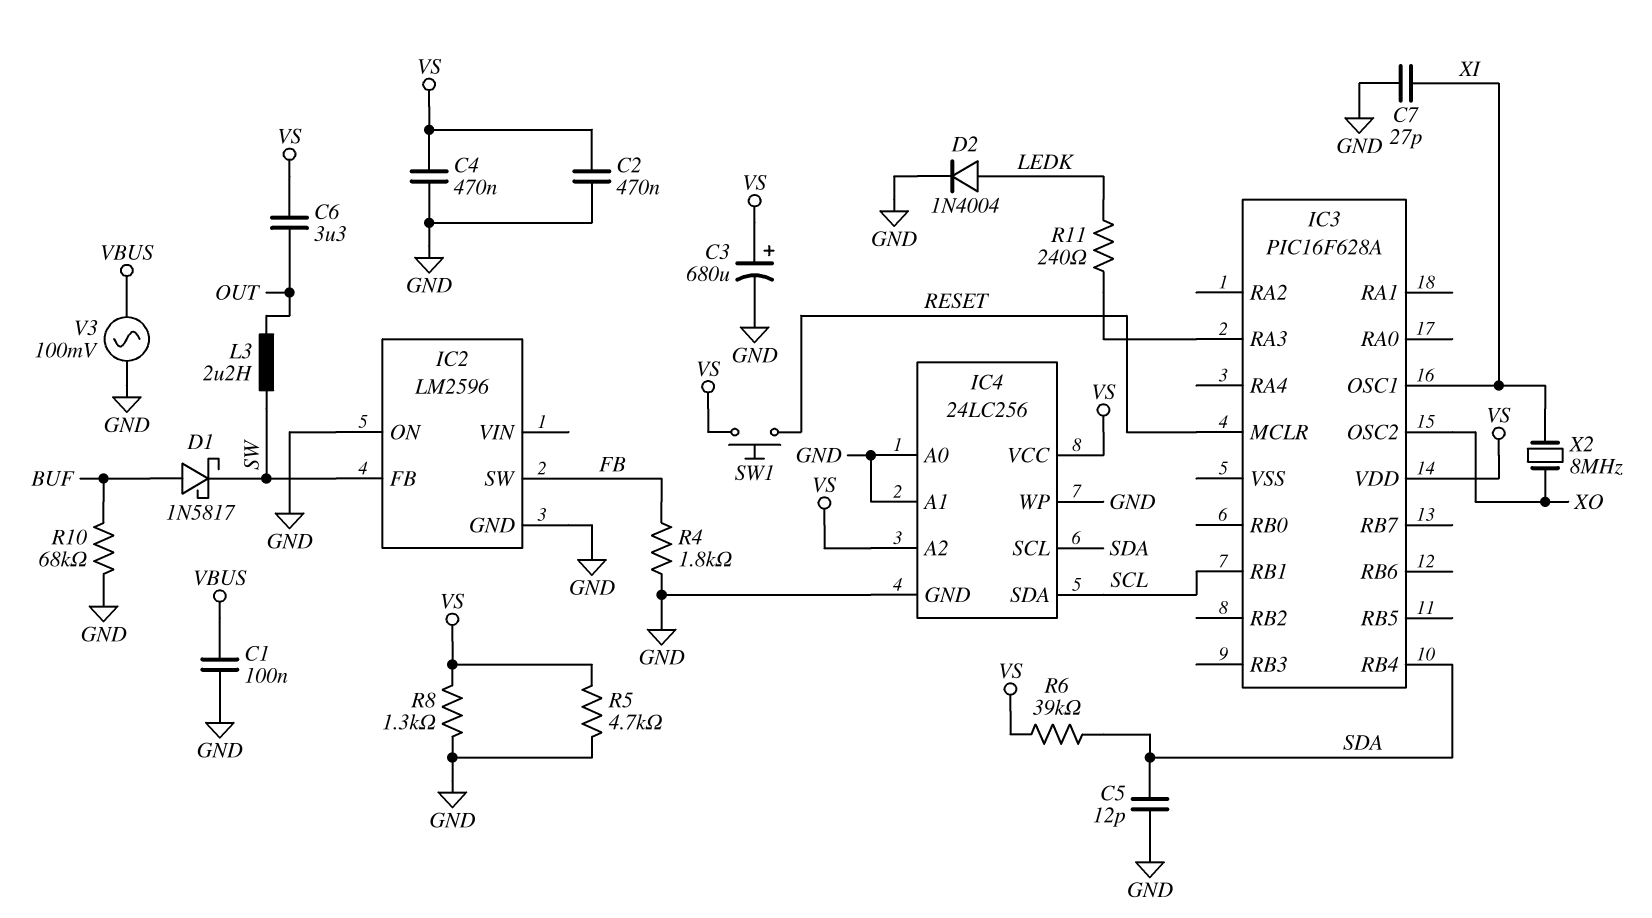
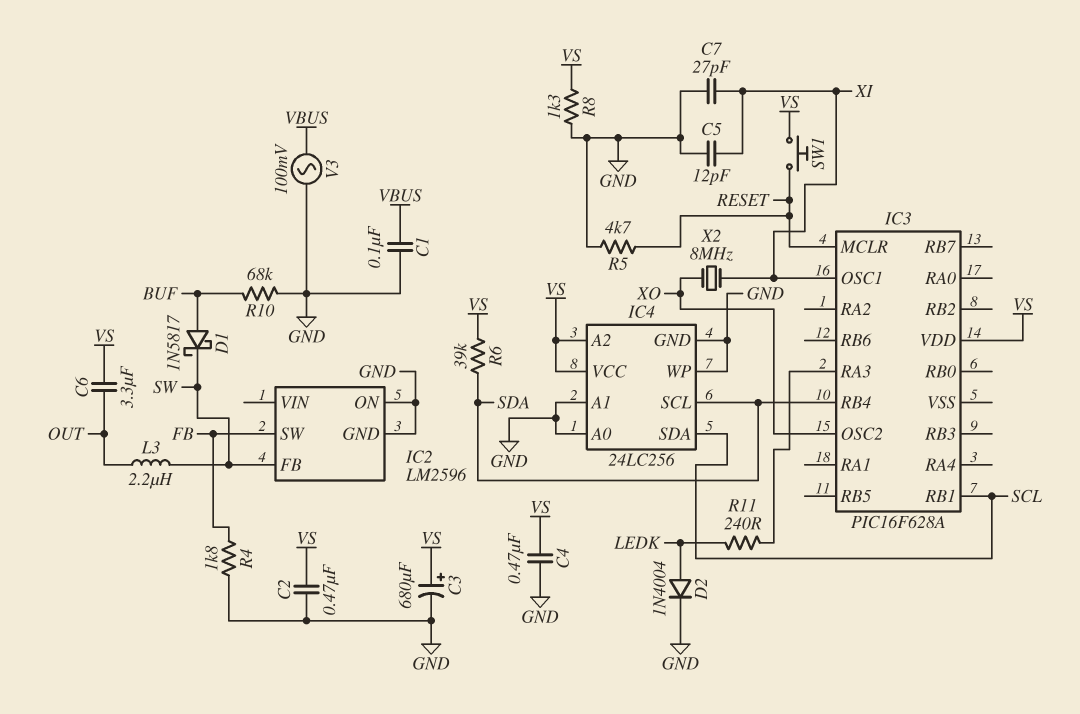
C5: 12pF (GND, SDA) -> 12pF (GND, XI)
R5: 4.7k (GND, VS) -> 4.7k (GND, RESET)

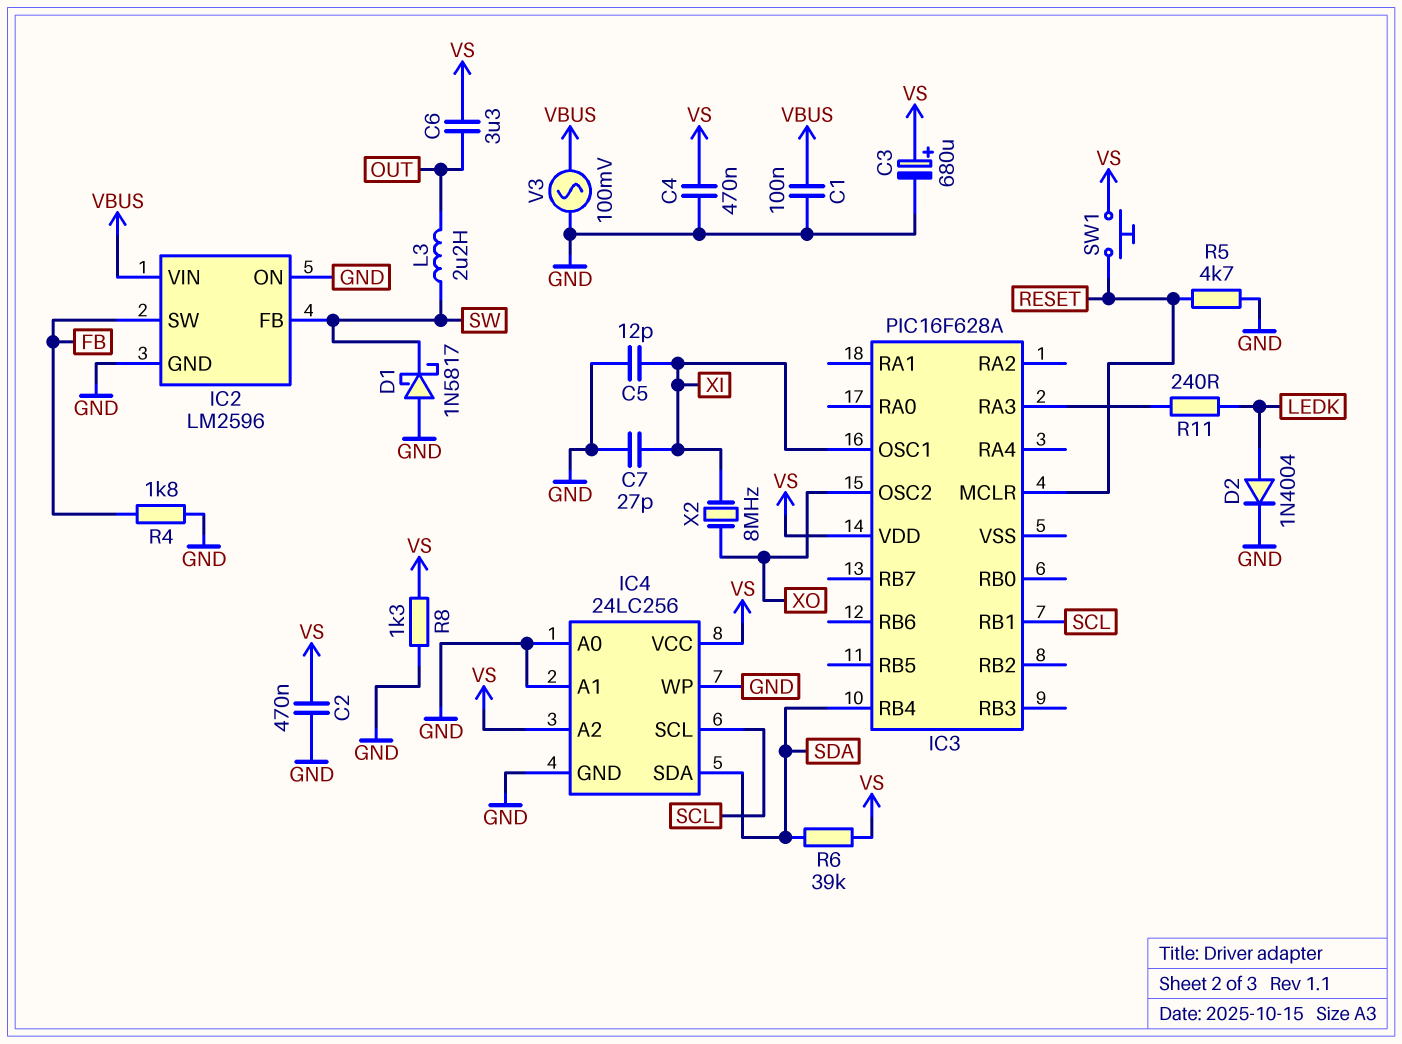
D1: schottky 1N5817 (A BUF, K SW) -> schottky 1N5817 (A GND, K SW)
IC2 pin VIN: none -> VBUS
IC4 pin SCL: SDA -> SCL
IC4 pin SDA: SCL -> SDA
R10: 68k (BUF, GND) -> none

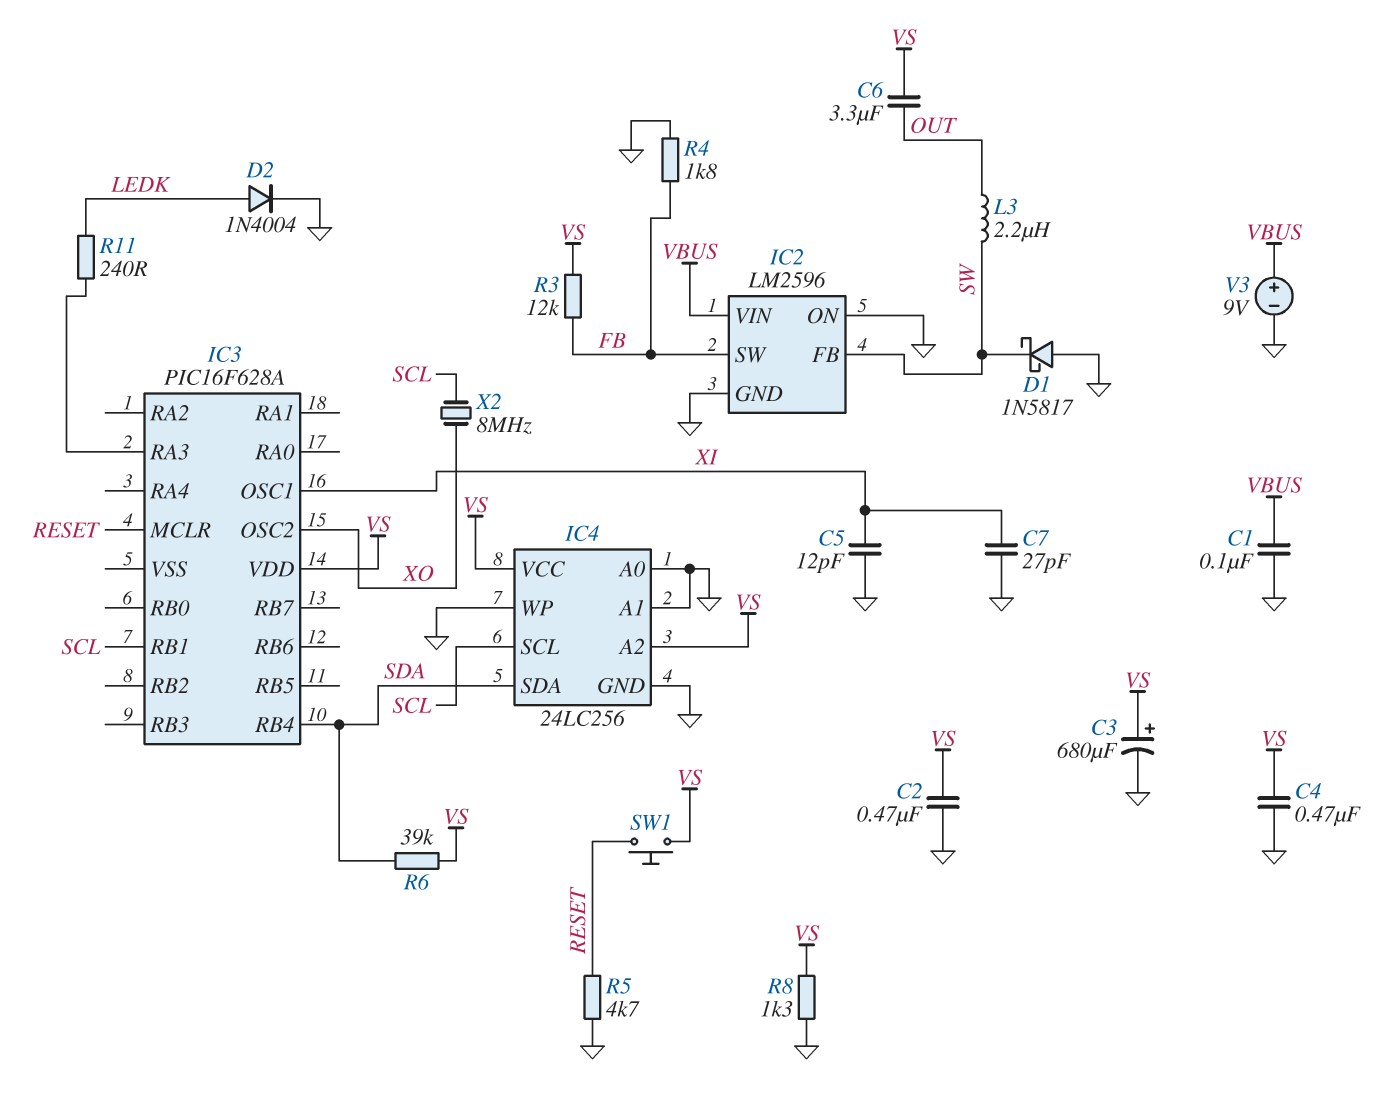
R3: none -> 12k (FB, VS)
V3: AC 100mV (GND, VBUS) -> 9V (plus VBUS, minus GND)
X2: 8MHz (XI, XO) -> 8MHz (SCL, XO)

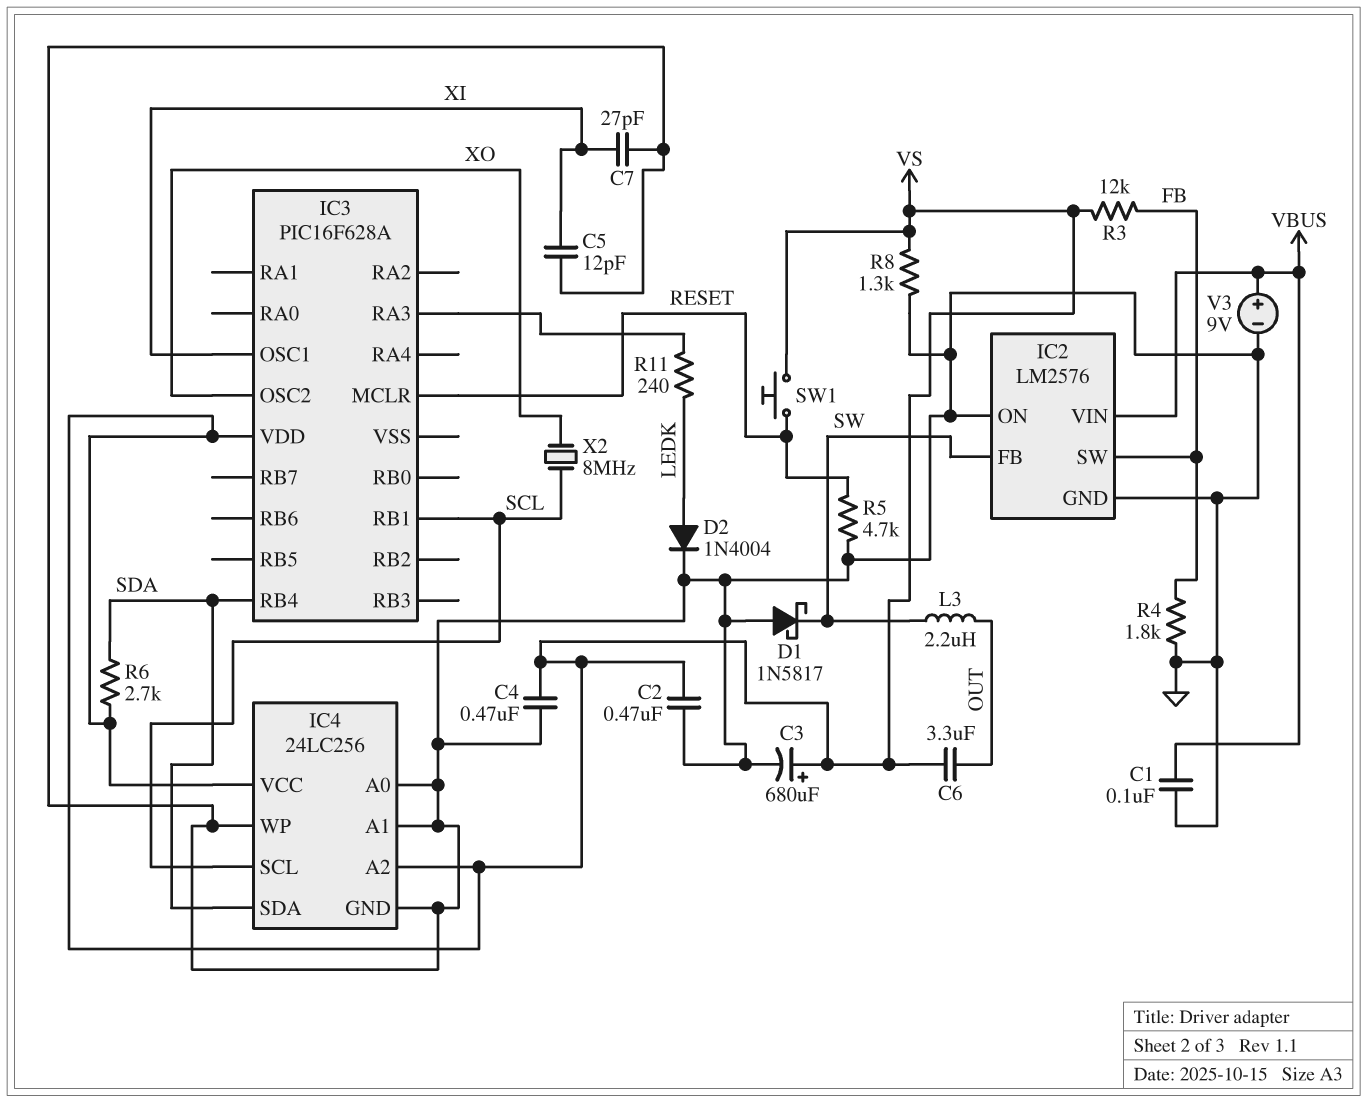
IC2: LM2596 -> LM2576
R6: 39k (SDA, VS) -> 2.7k (SDA, VS)

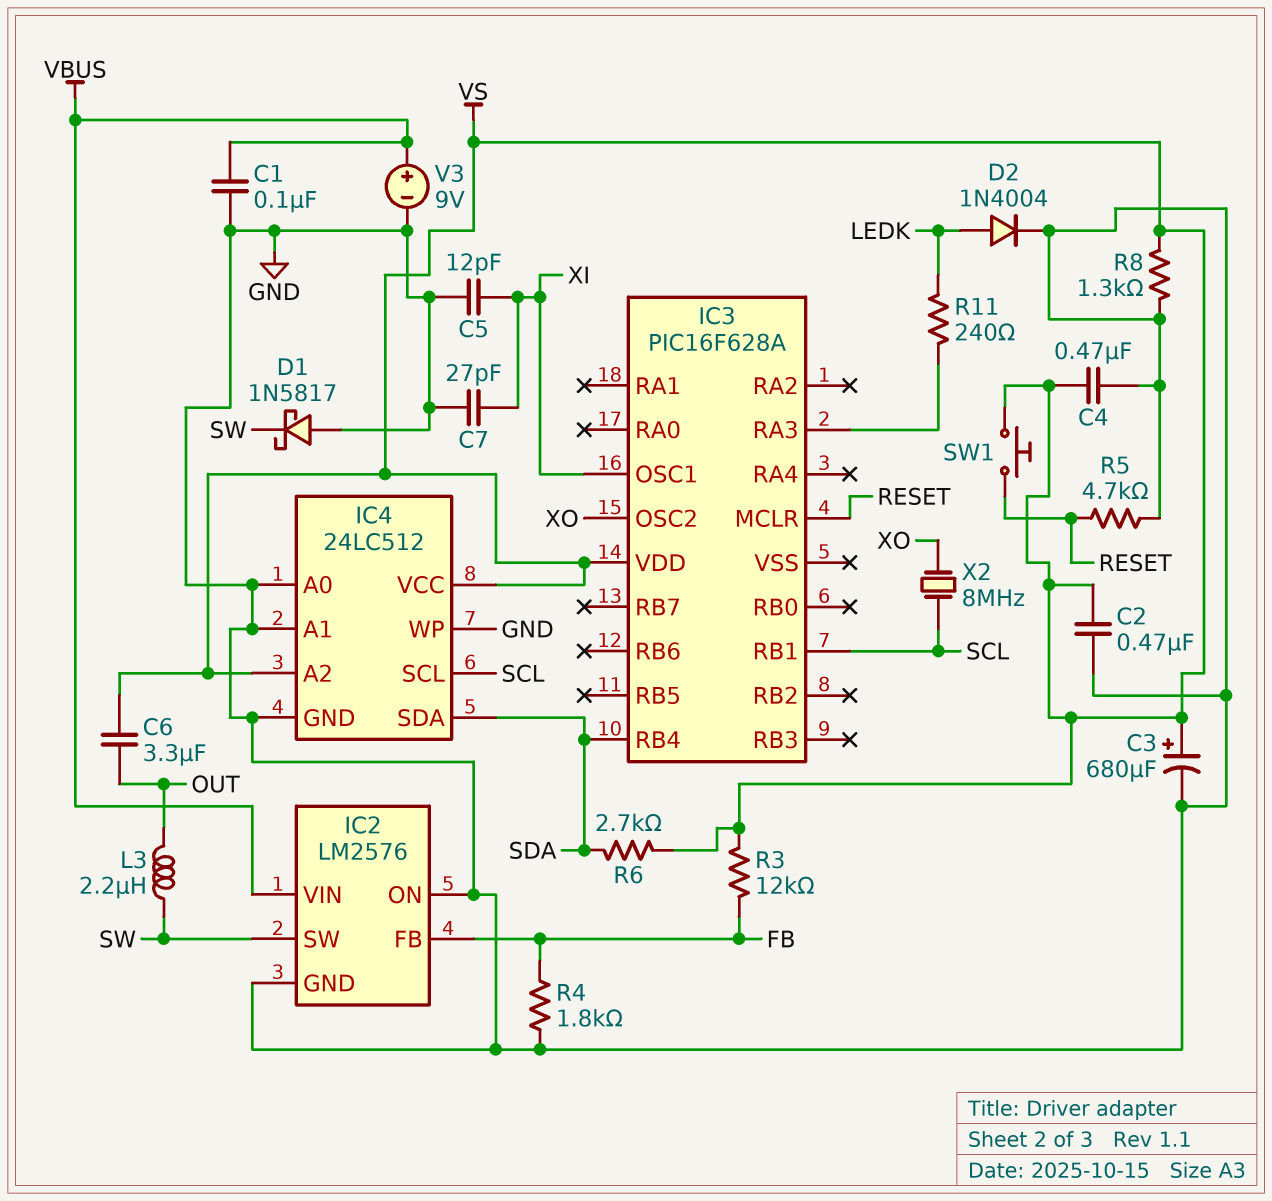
IC2 pin FB: SW -> FB
IC2 pin SW: FB -> SW
IC4: 24LC256 -> 24LC512

